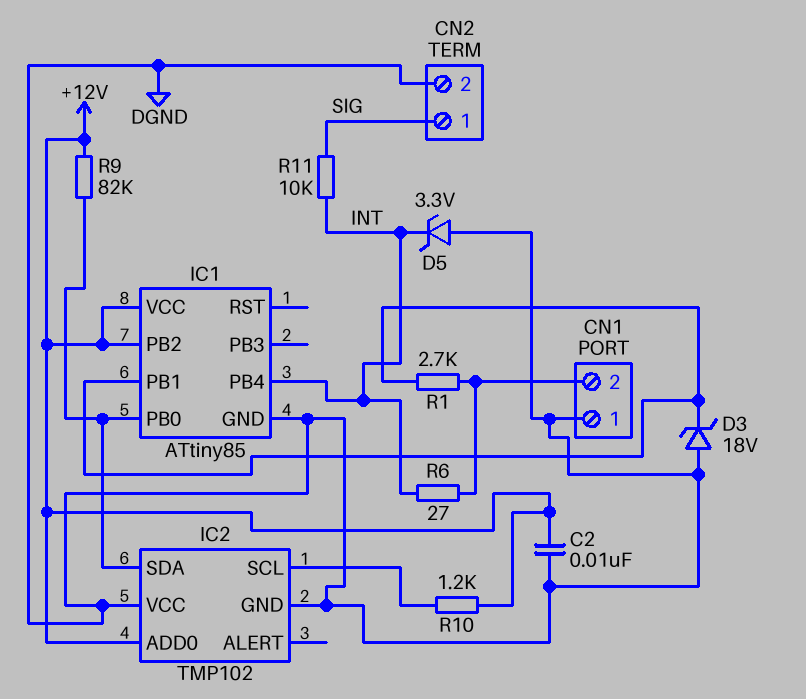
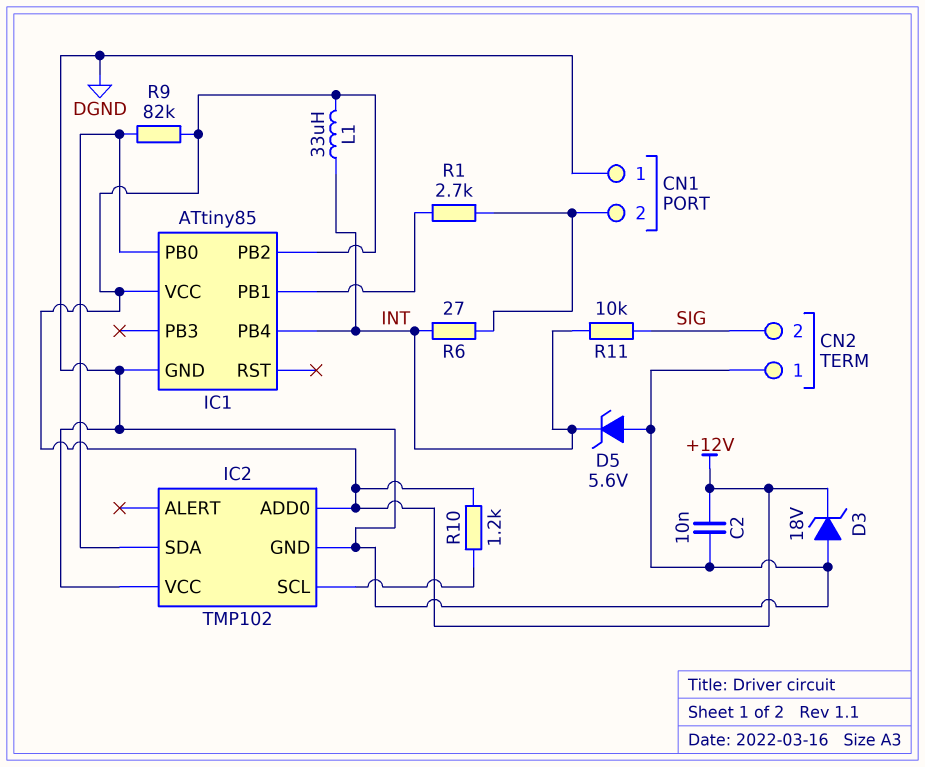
CN2 pin 1: SIG -> DGND
CN2 pin 2: DGND -> SIG
D3: zener 18V (A DGND, K IC1/PB1) -> zener 18V (A DGND, K +12V)
D5: zener 3.3V (A DGND, K INT) -> zener 5.6V (A DGND, K INT)
L1: none -> 33uH (+12V, INT)

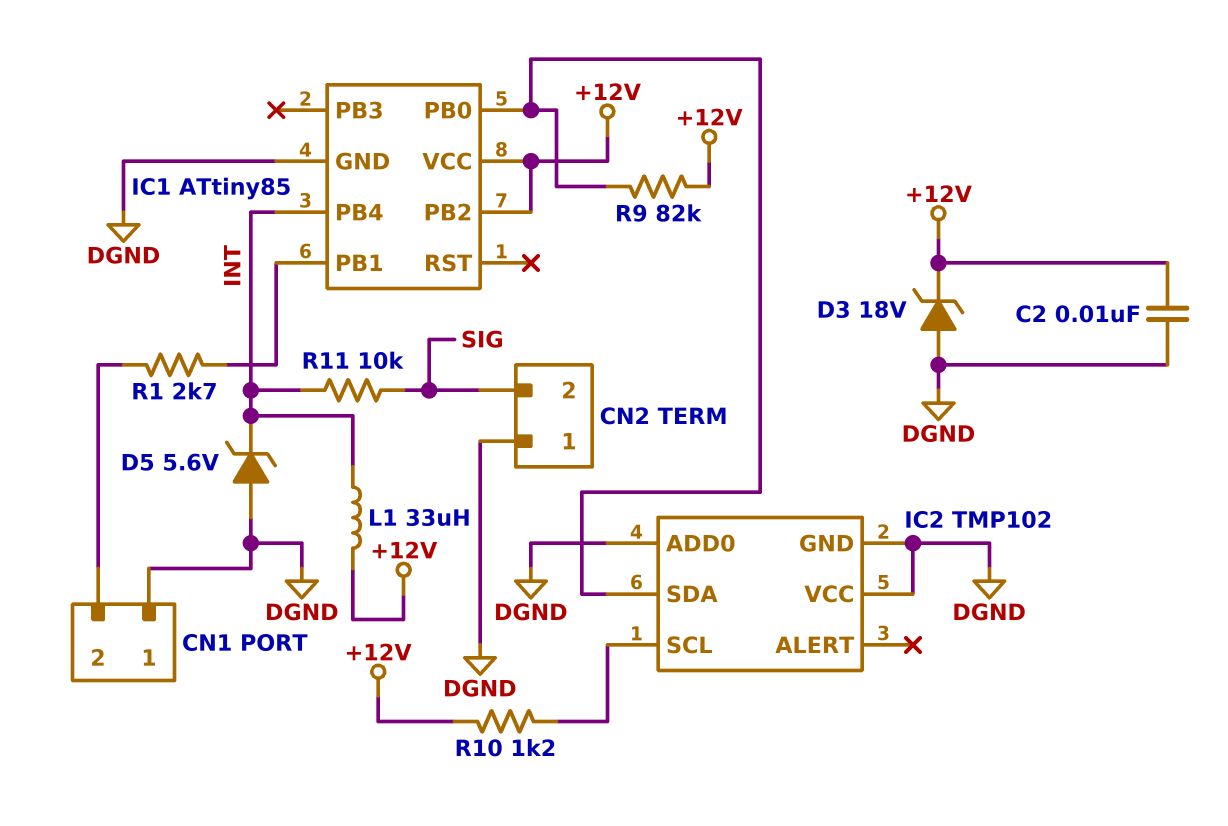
IC2 pin ADD0: +12V -> DGND
R6: 27 (CN1/2, INT) -> none

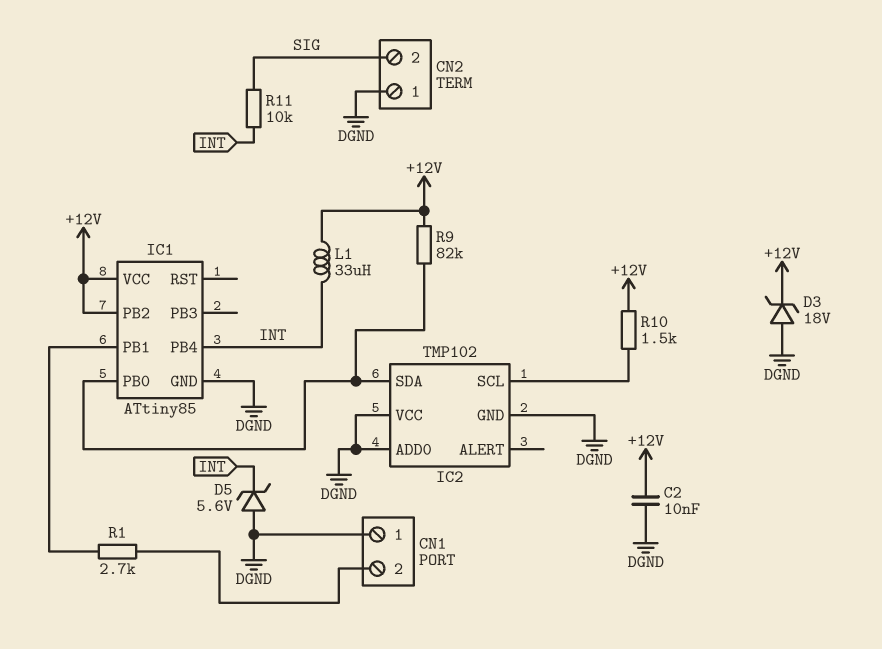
R10: 1.2k (+12V, IC2/SCL) -> 1.5k (+12V, IC2/SCL)

